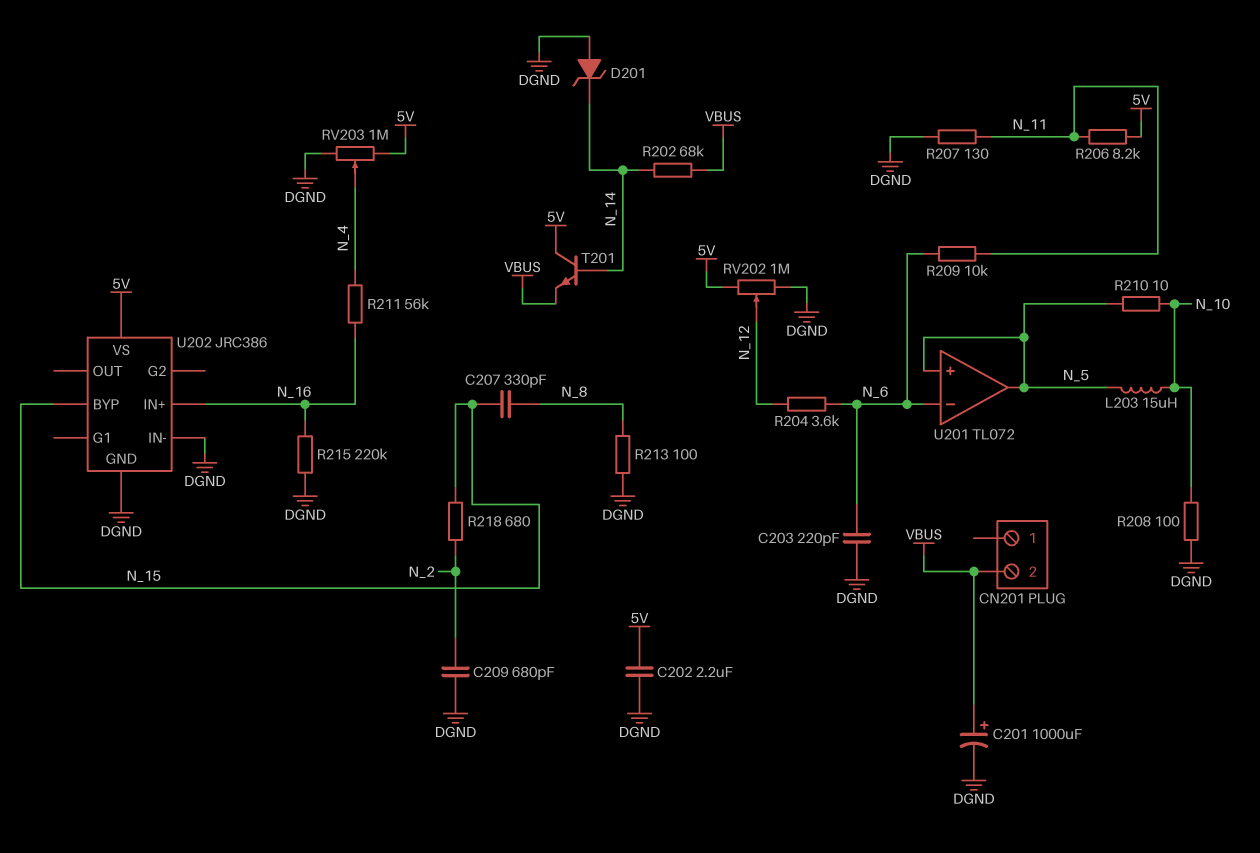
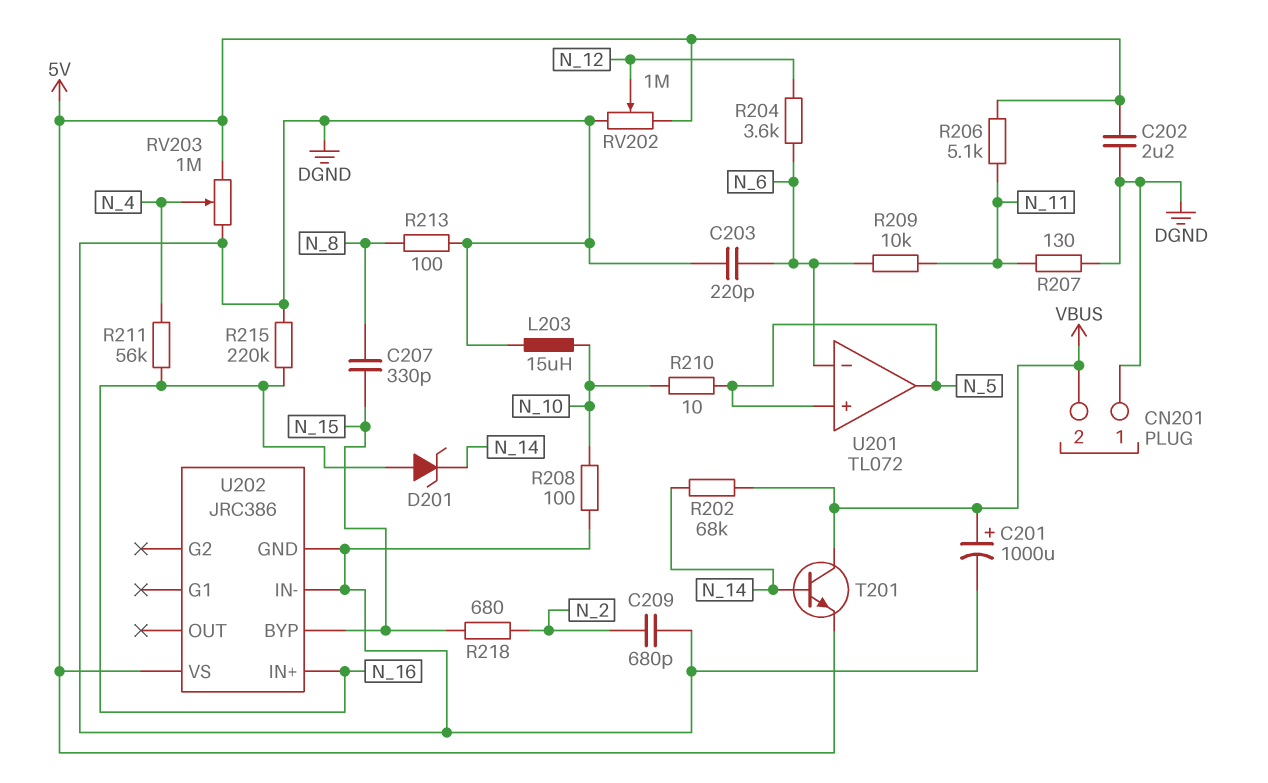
CN201 pin 1: none -> DGND
D201: zener (A DGND, K N_14) -> zener (A N_16, K N_14)
L203: 15uH (N_5, N_10) -> 15uH (DGND, N_10)
R206: 8.2k (5V, N_11) -> 5.1k (5V, N_11)
T201: NPN (B N_14, C 5V, E VBUS) -> NPN (B N_14, C VBUS, E 5V)

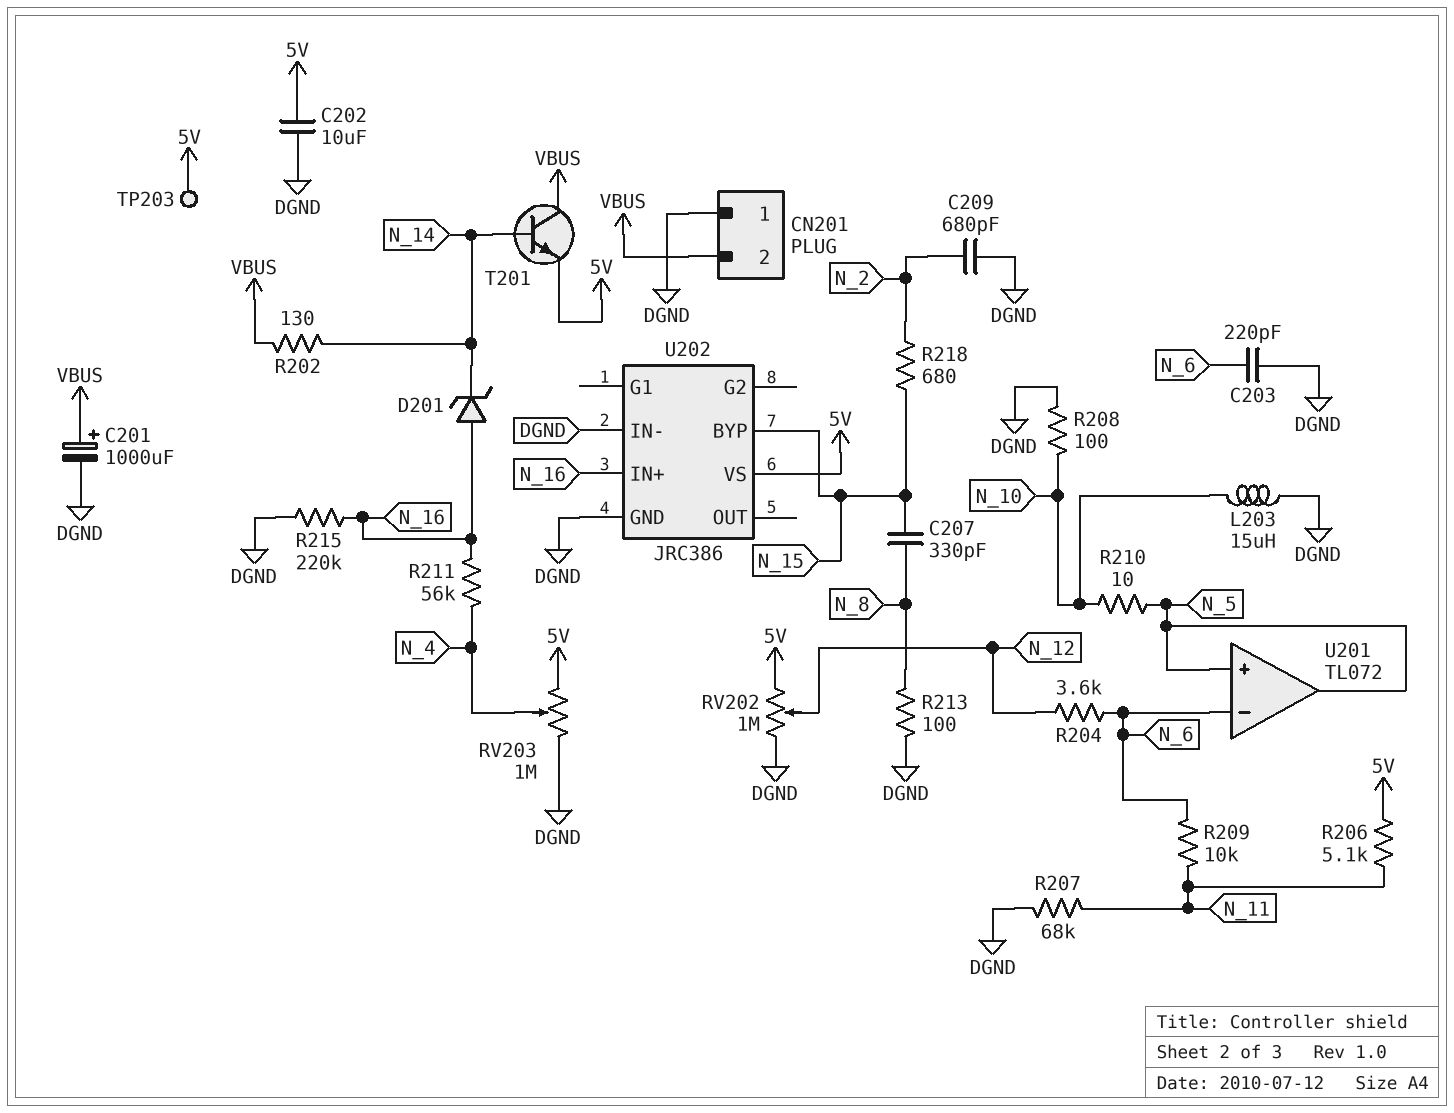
C202: 2.2uF (5V, DGND) -> 10uF (5V, DGND)
R202: 68k (N_14, VBUS) -> 130 (N_14, VBUS)
R207: 130 (DGND, N_11) -> 68k (DGND, N_11)
TP203: none -> test point (5V)

